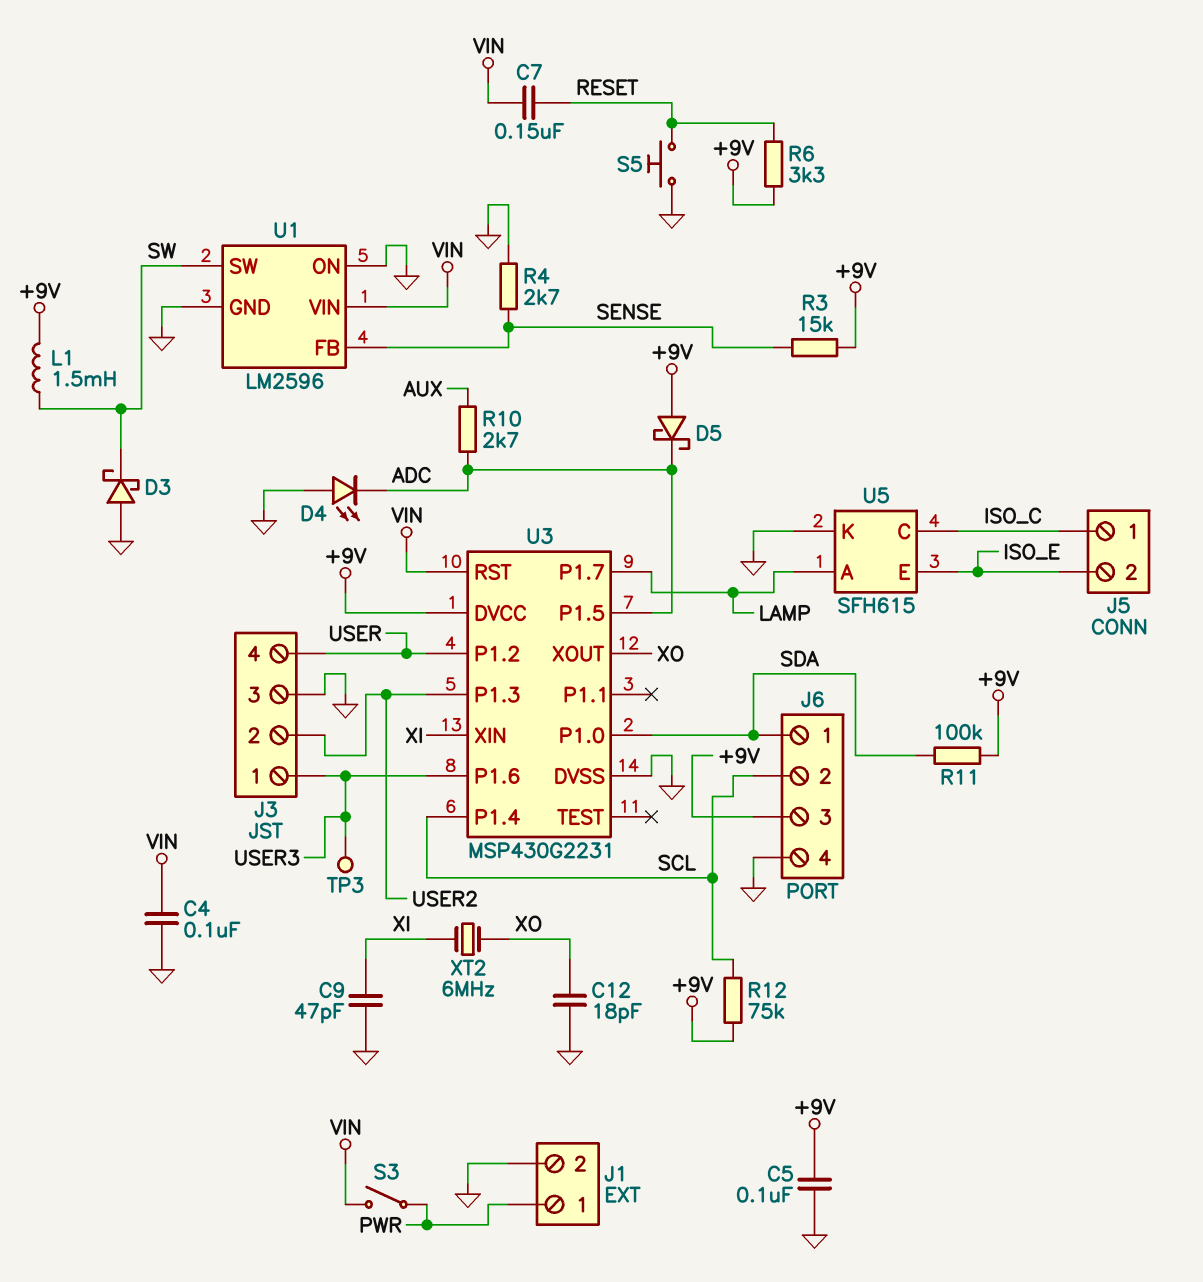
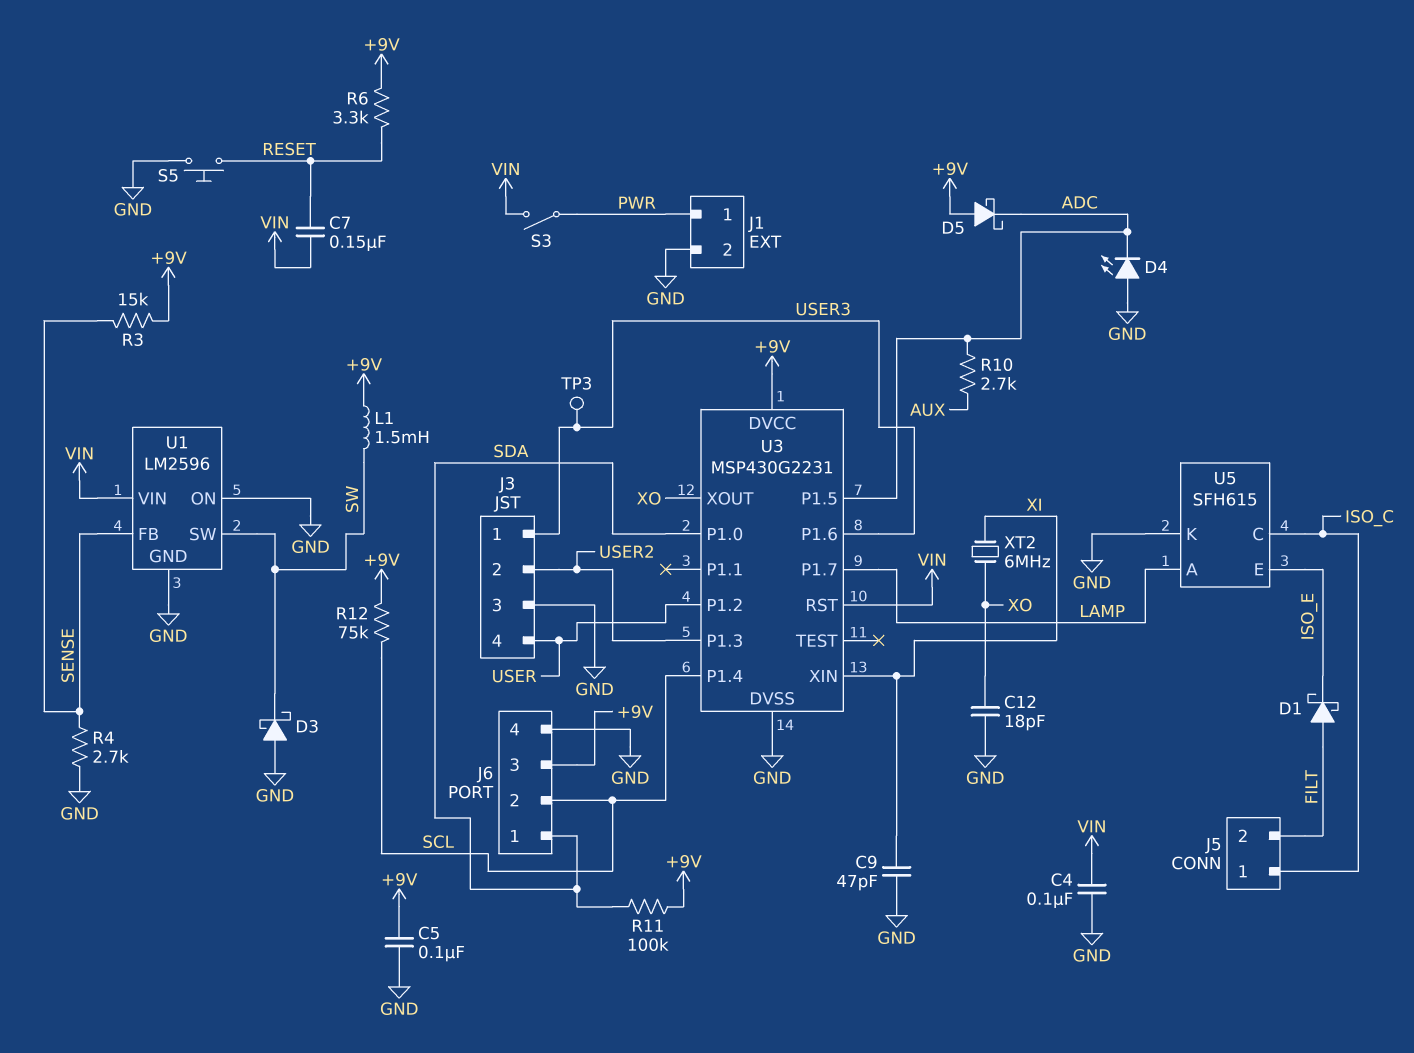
D1: none -> schottky (A FILT, K ISO_E)
J5 pin 2: ISO_E -> FILT

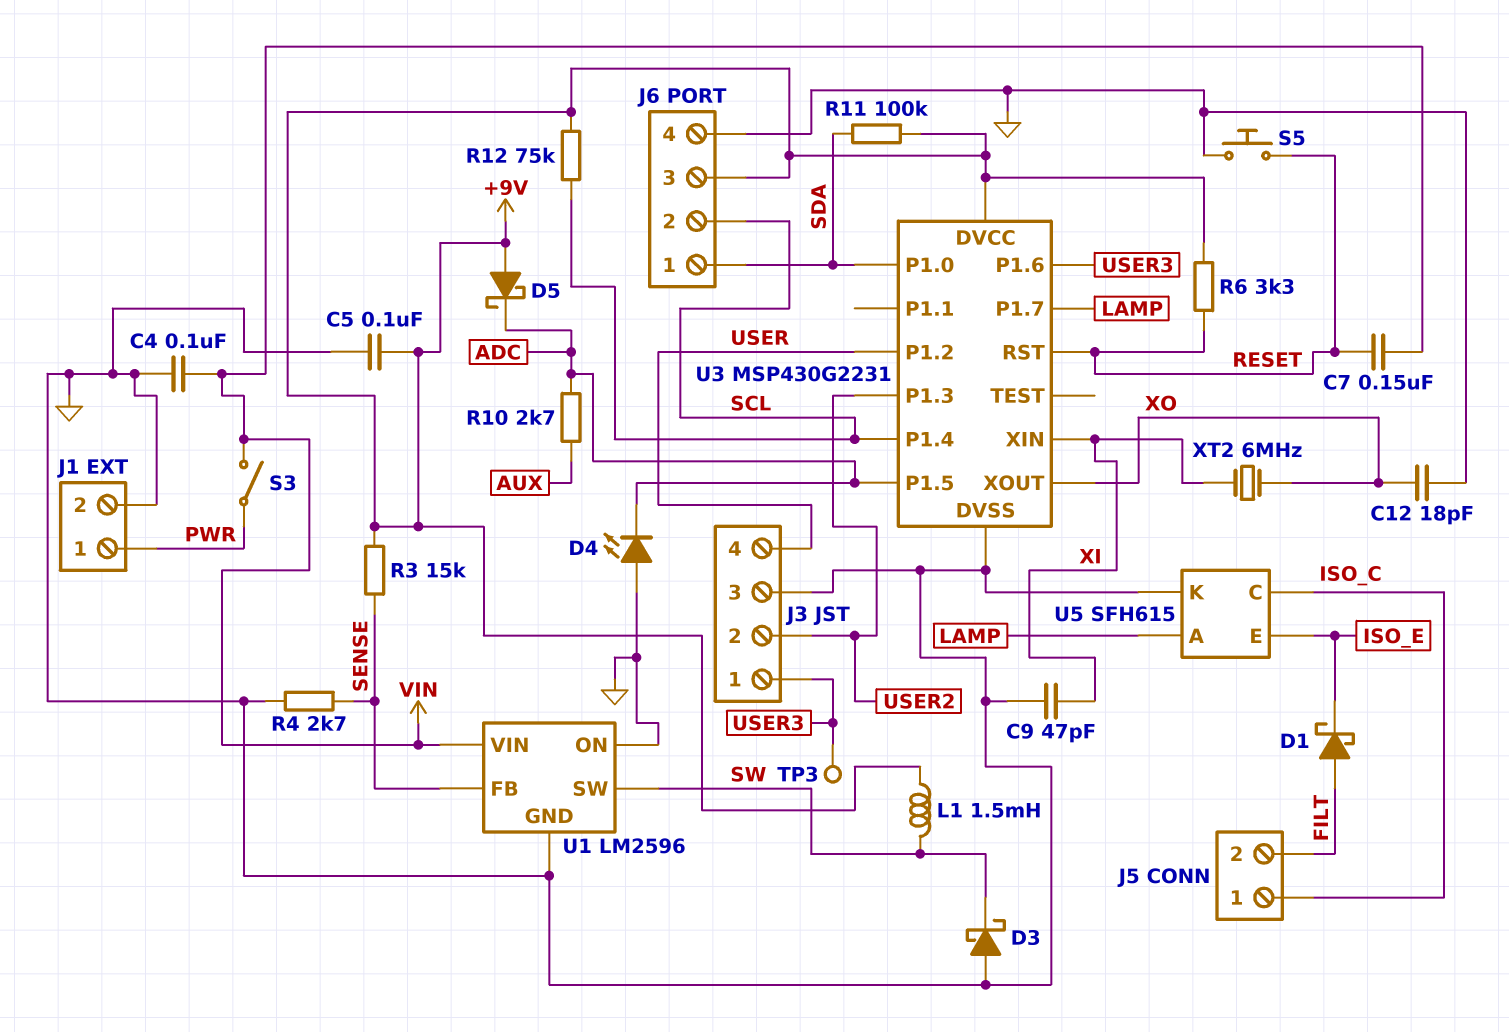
U3 pin RST: VIN -> RESET

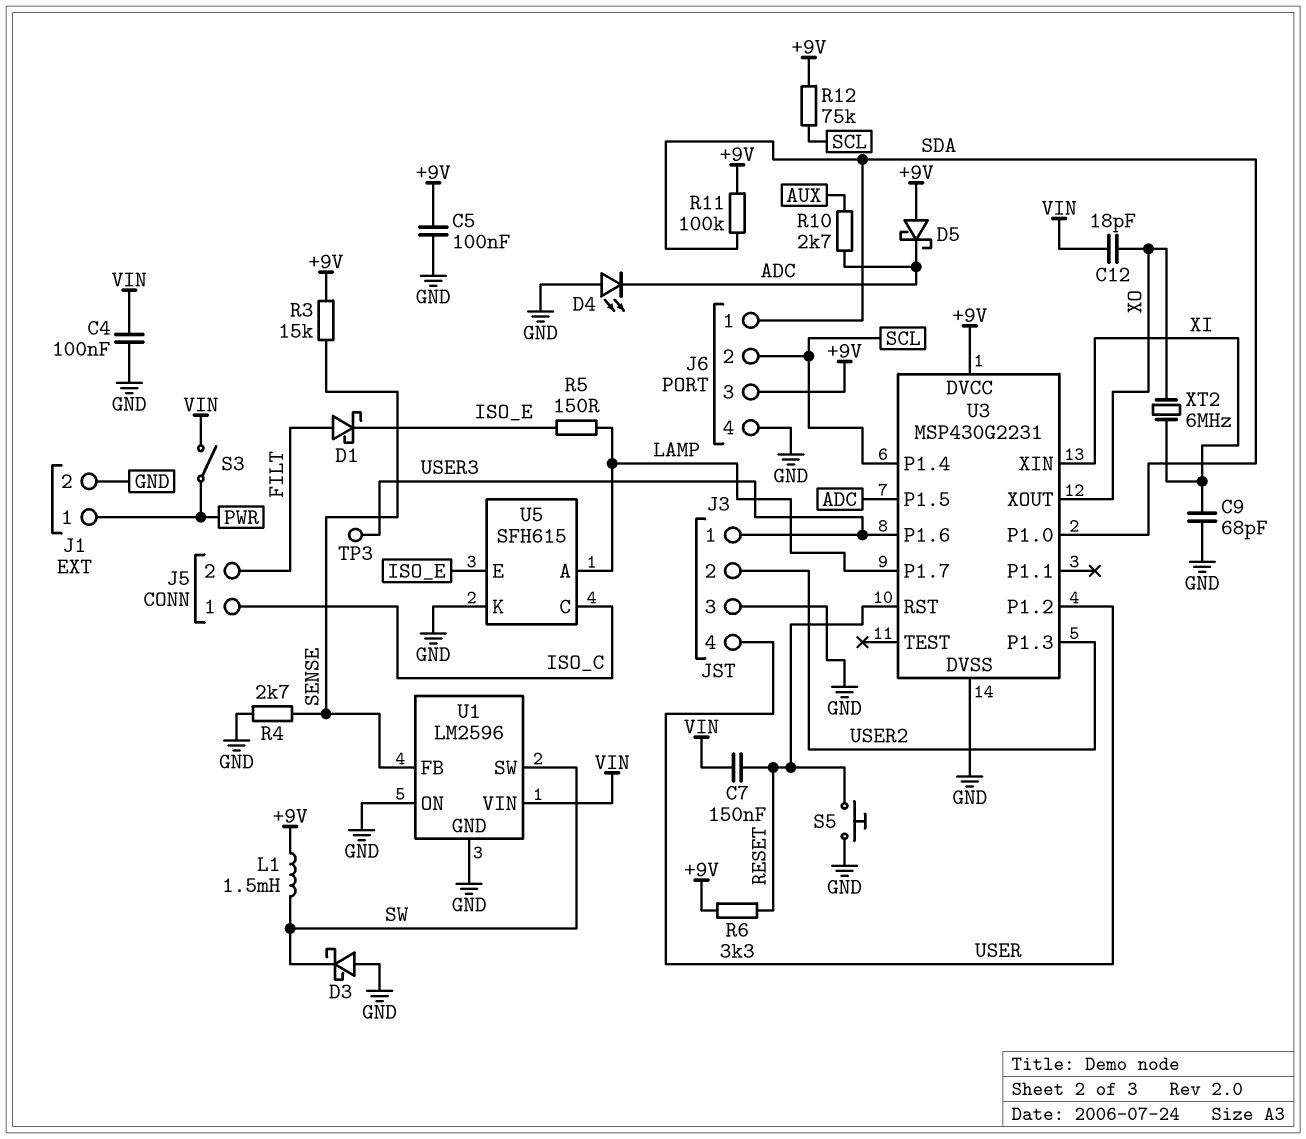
C9: 47pF (GND, XI) -> 68pF (GND, XI)
C12: 18pF (GND, XO) -> 18pF (VIN, XO)
R5: none -> 150 (ISO_E, LAMP)

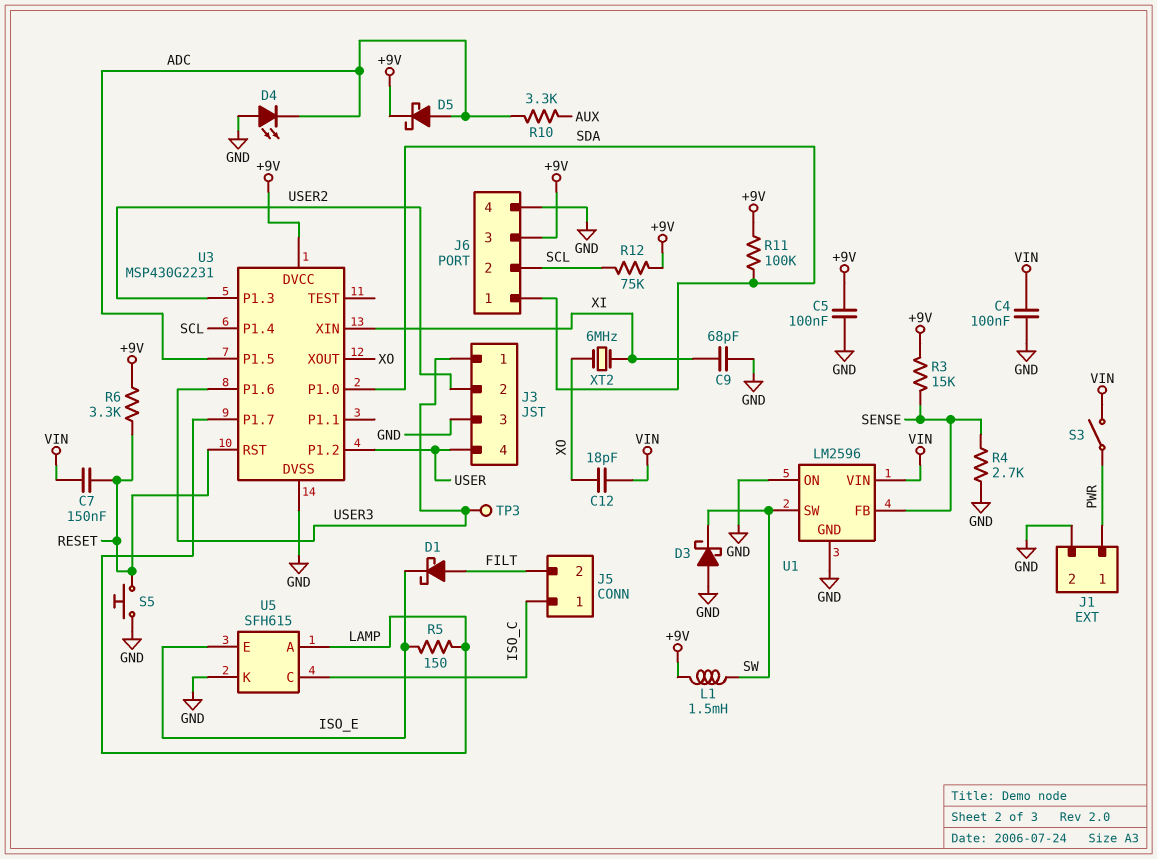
D5: schottky (A +9V, K ADC) -> schottky (A ADC, K +9V)
R10: 2.7k (ADC, AUX) -> 3.3k (ADC, AUX)

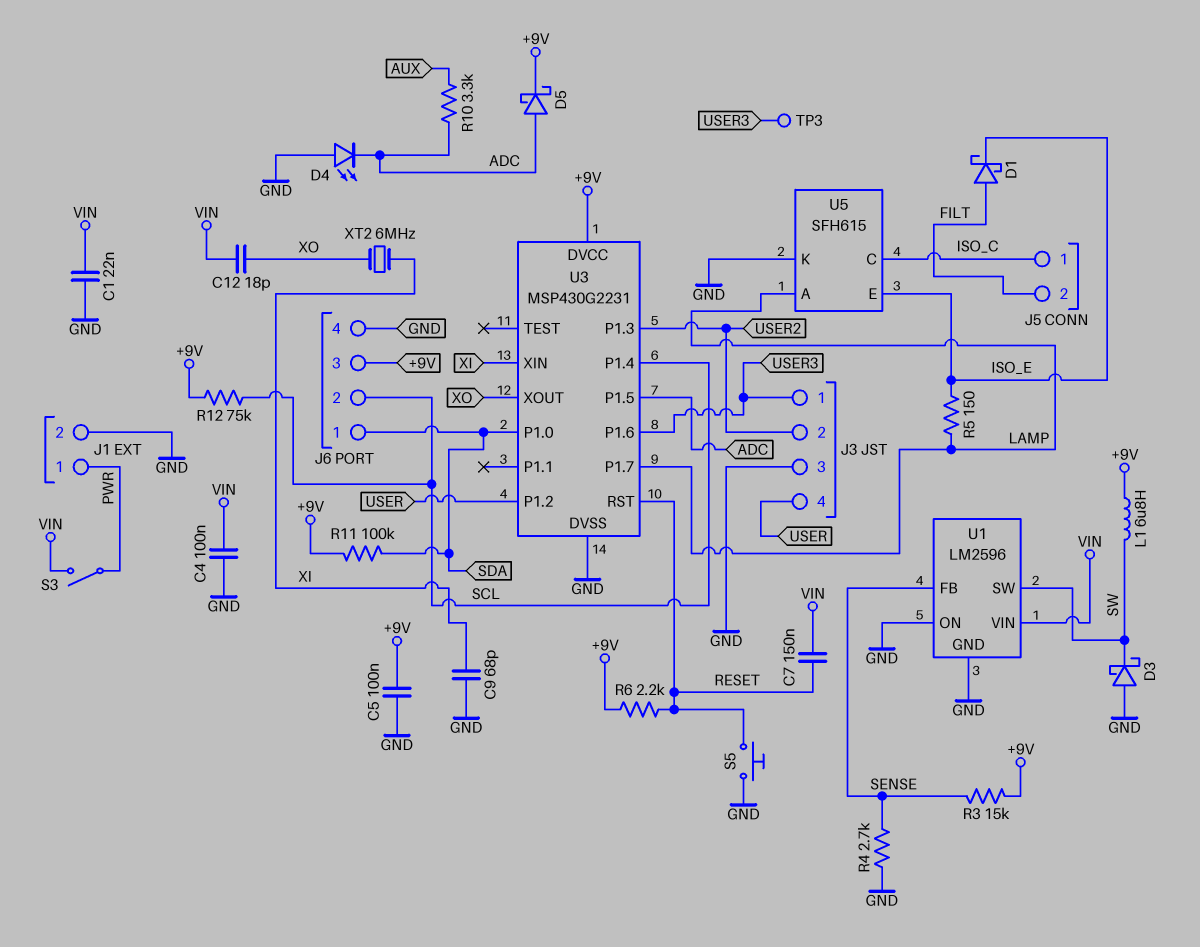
C1: none -> 22nF (GND, VIN)
L1: 1.5mH (+9V, SW) -> 6.8uH (+9V, SW)
R6: 3.3k (+9V, RESET) -> 2.2k (+9V, RESET)

